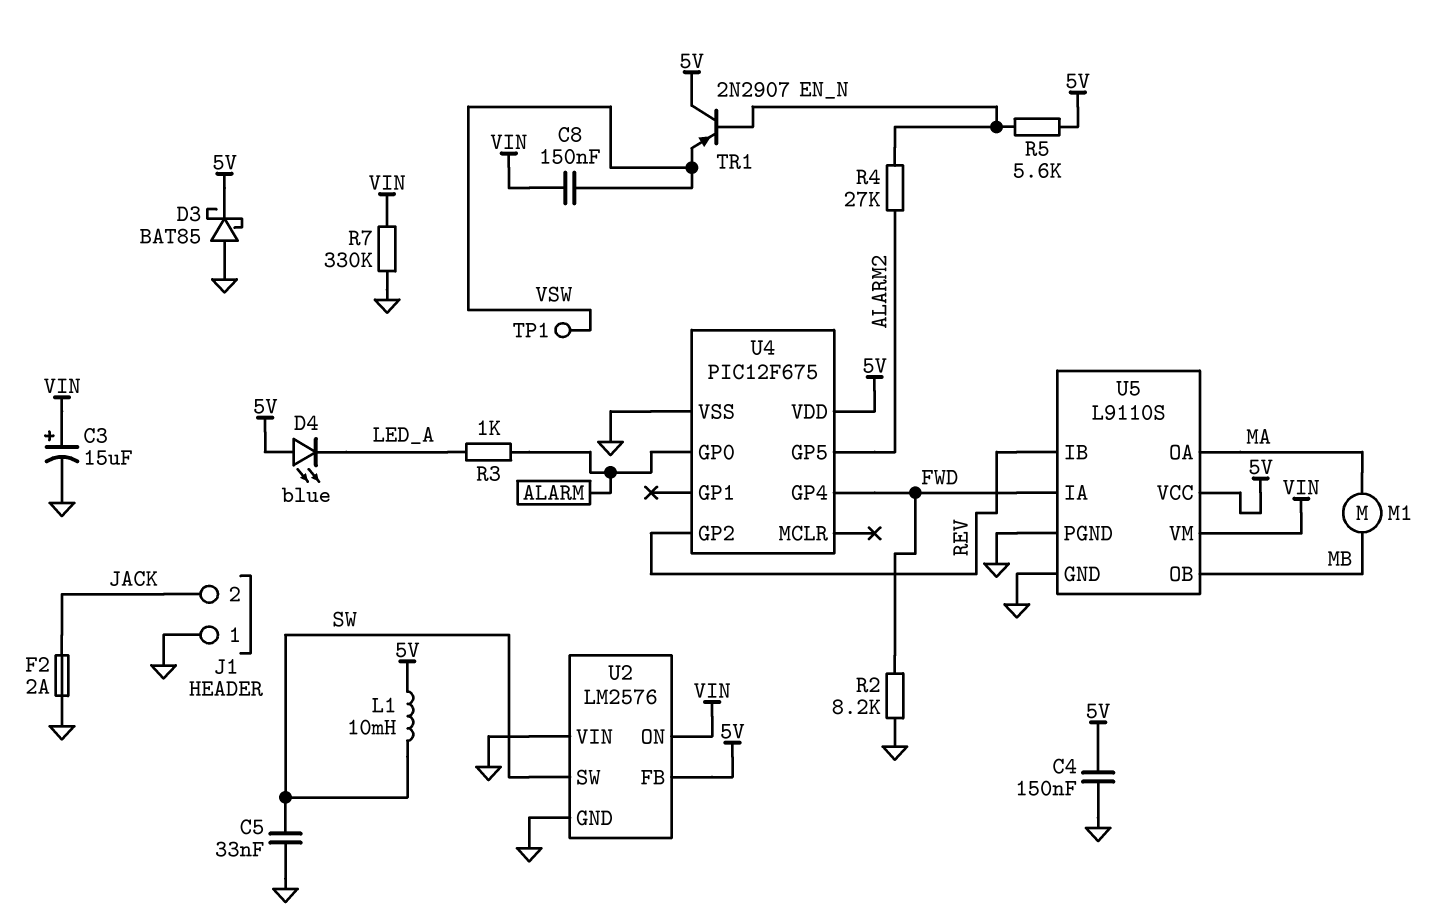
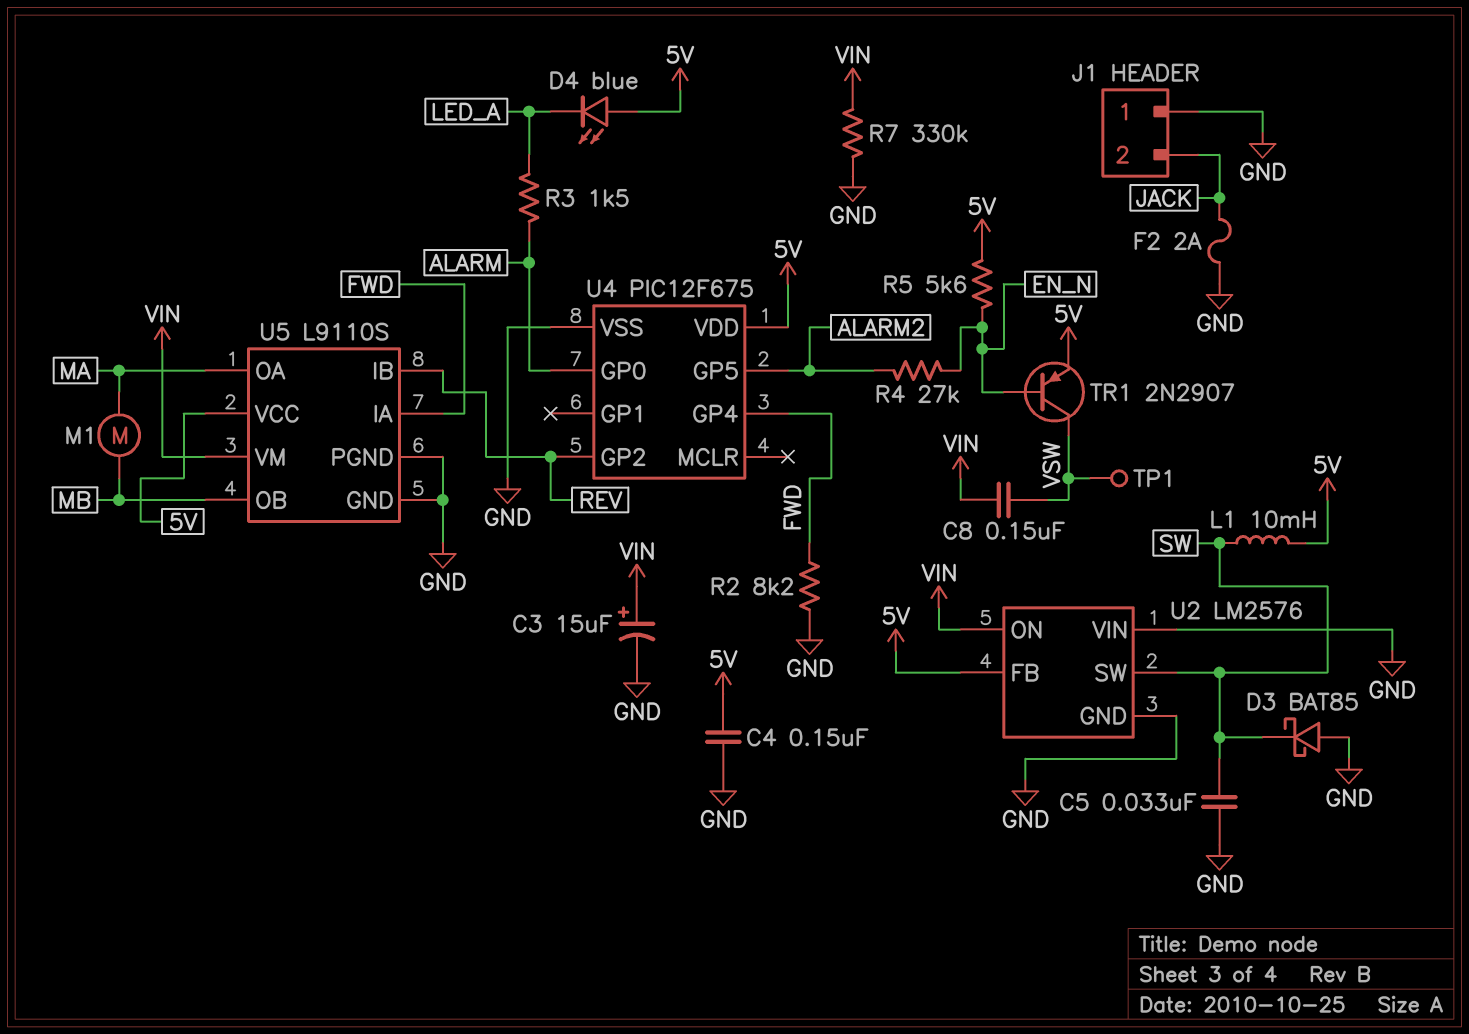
D3: schottky BAT85 (A GND, K 5V) -> schottky BAT85 (A GND, K SW)
R3: 1k (ALARM, LED_A) -> 1.5k (ALARM, LED_A)
TR1: PNP 2N2907 (B EN_N, C 5V, E VSW) -> PNP 2N2907 (B EN_N, C VSW, E 5V)

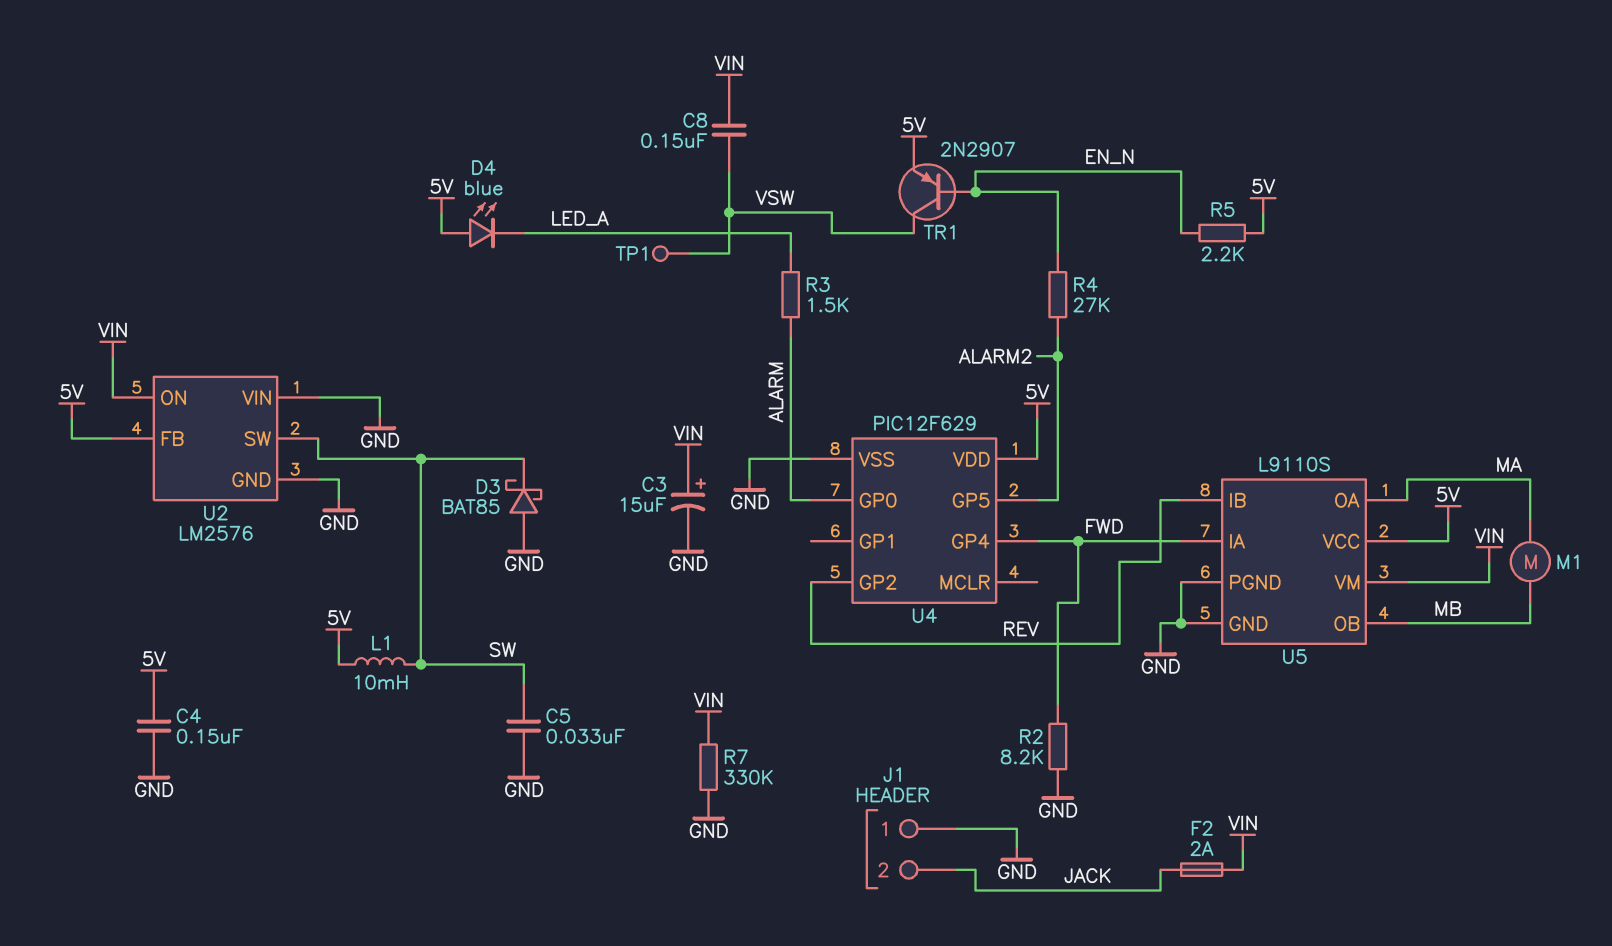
F2: 2A (GND, JACK) -> 2A (JACK, VIN)
R5: 5.6k (5V, EN_N) -> 2.2k (5V, EN_N)
U4: PIC12F675 -> PIC12F629

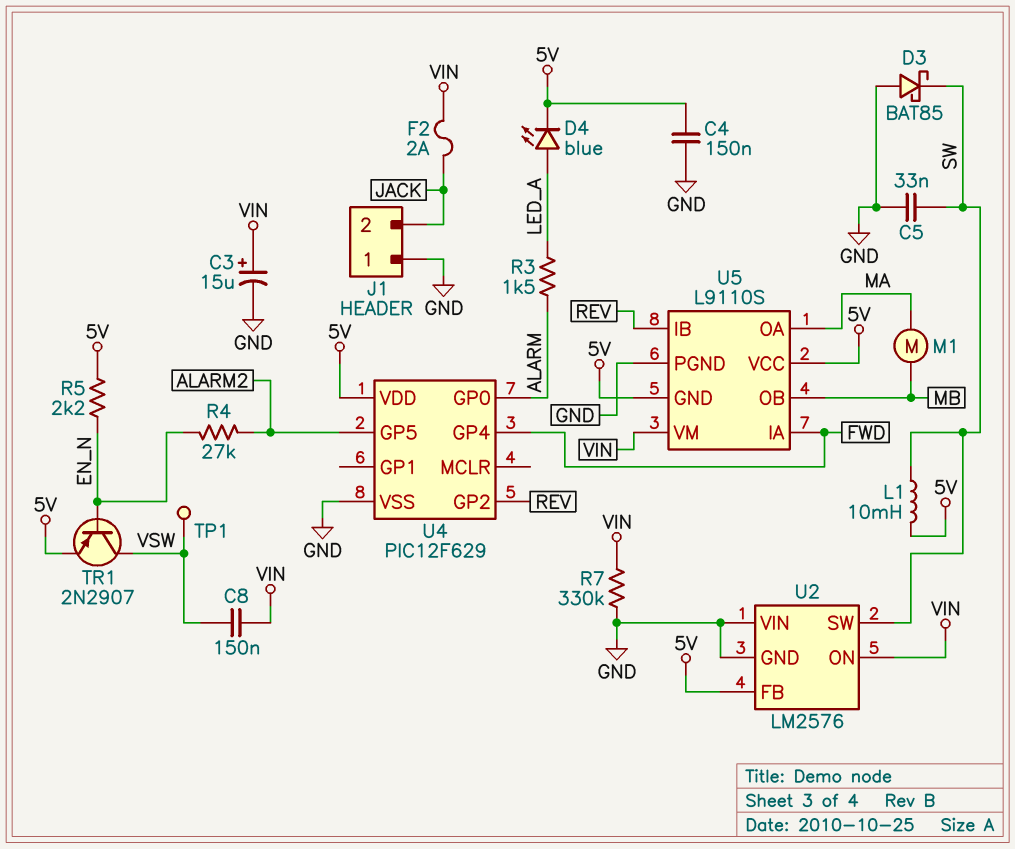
D4: LED blue (A 5V, K LED_A) -> LED blue (A LED_A, K 5V)
R2: 8.2k (FWD, GND) -> none
U5 pin GND: GND -> 5V

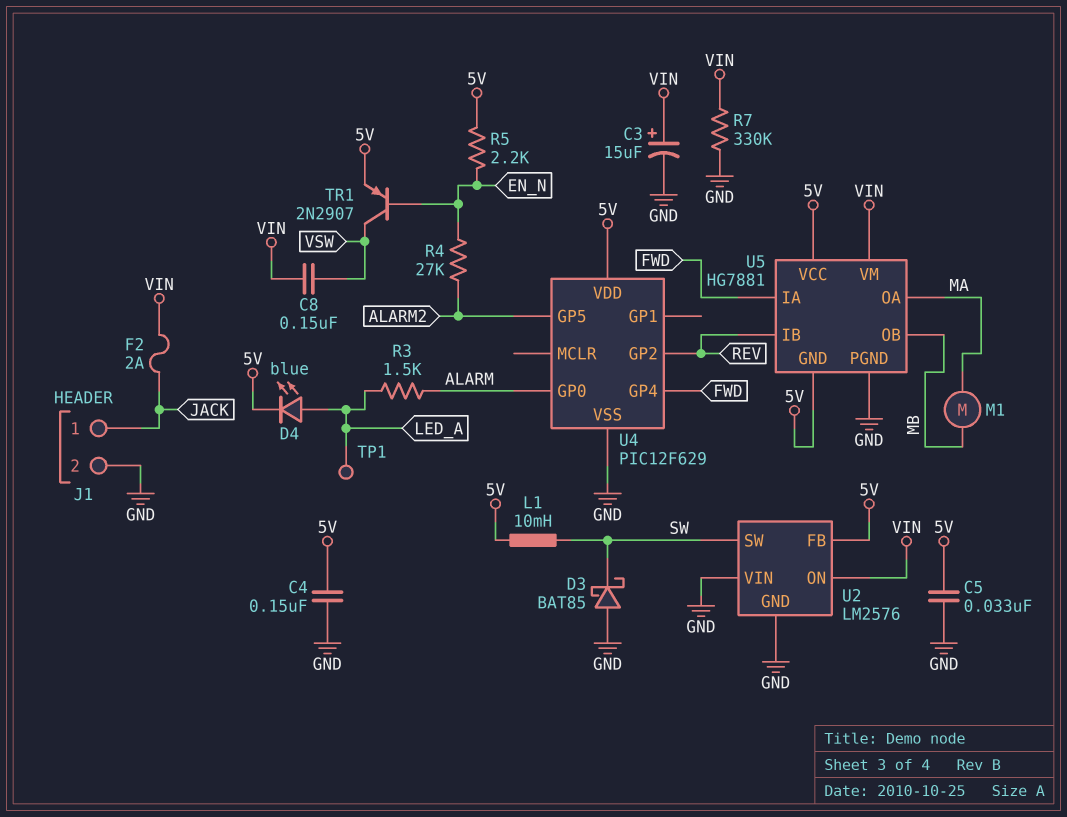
C5: 33nF (GND, SW) -> 33nF (5V, GND)
J1 pin 1: GND -> JACK
J1 pin 2: JACK -> GND
TP1: test point (VSW) -> test point (LED_A)
U5: L9110S -> HG7881

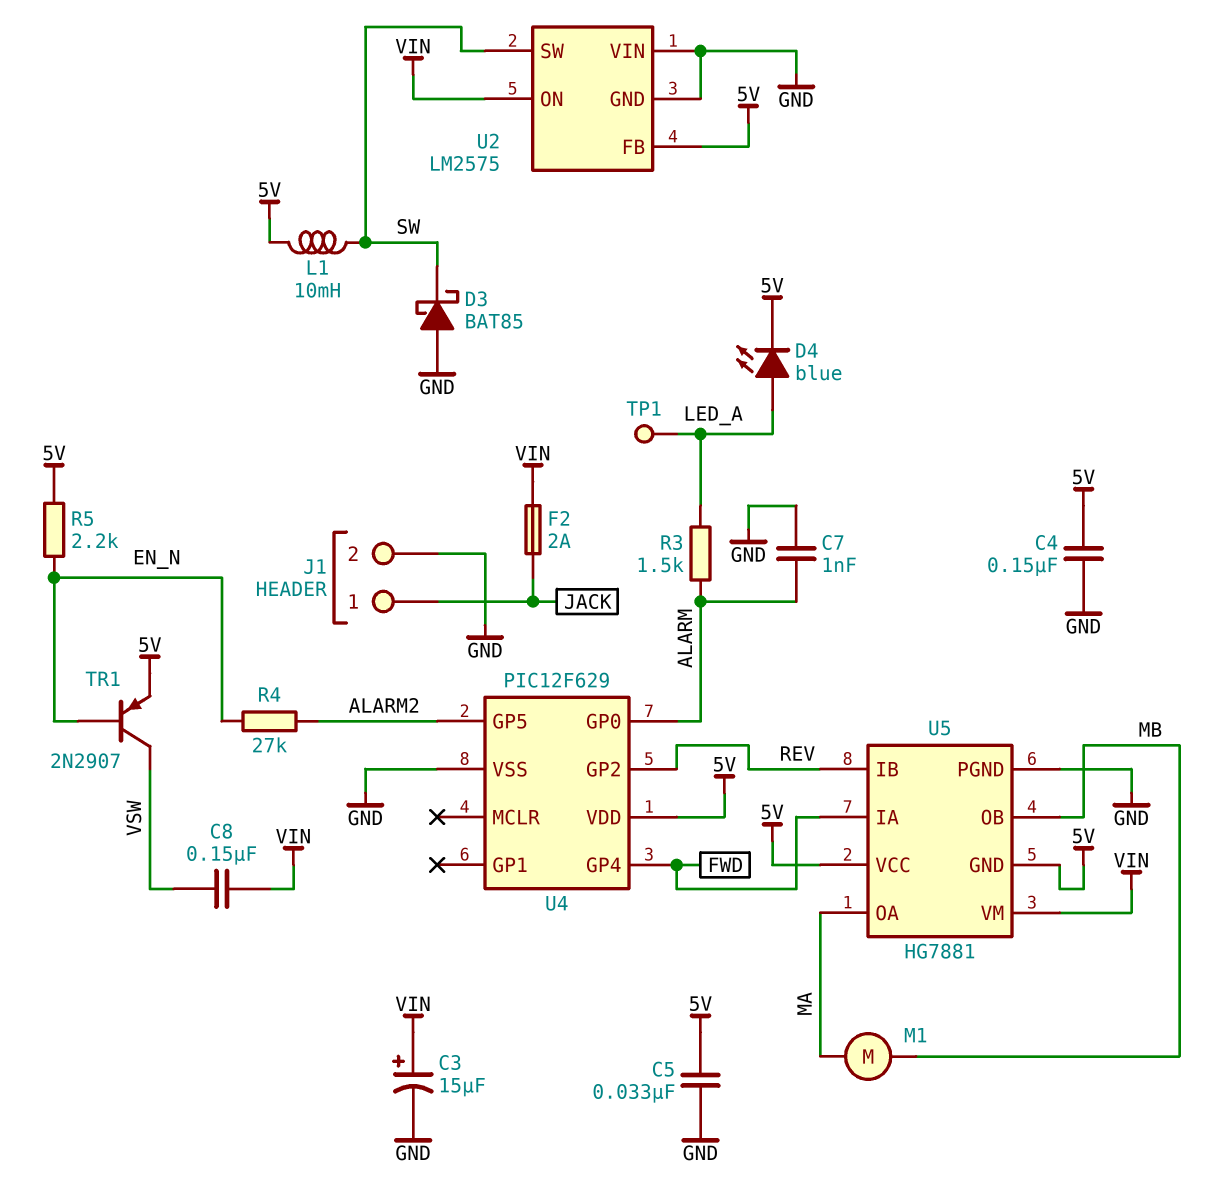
C7: none -> 1nF (ALARM, GND)
R7: 330k (GND, VIN) -> none
U2: LM2576 -> LM2575

